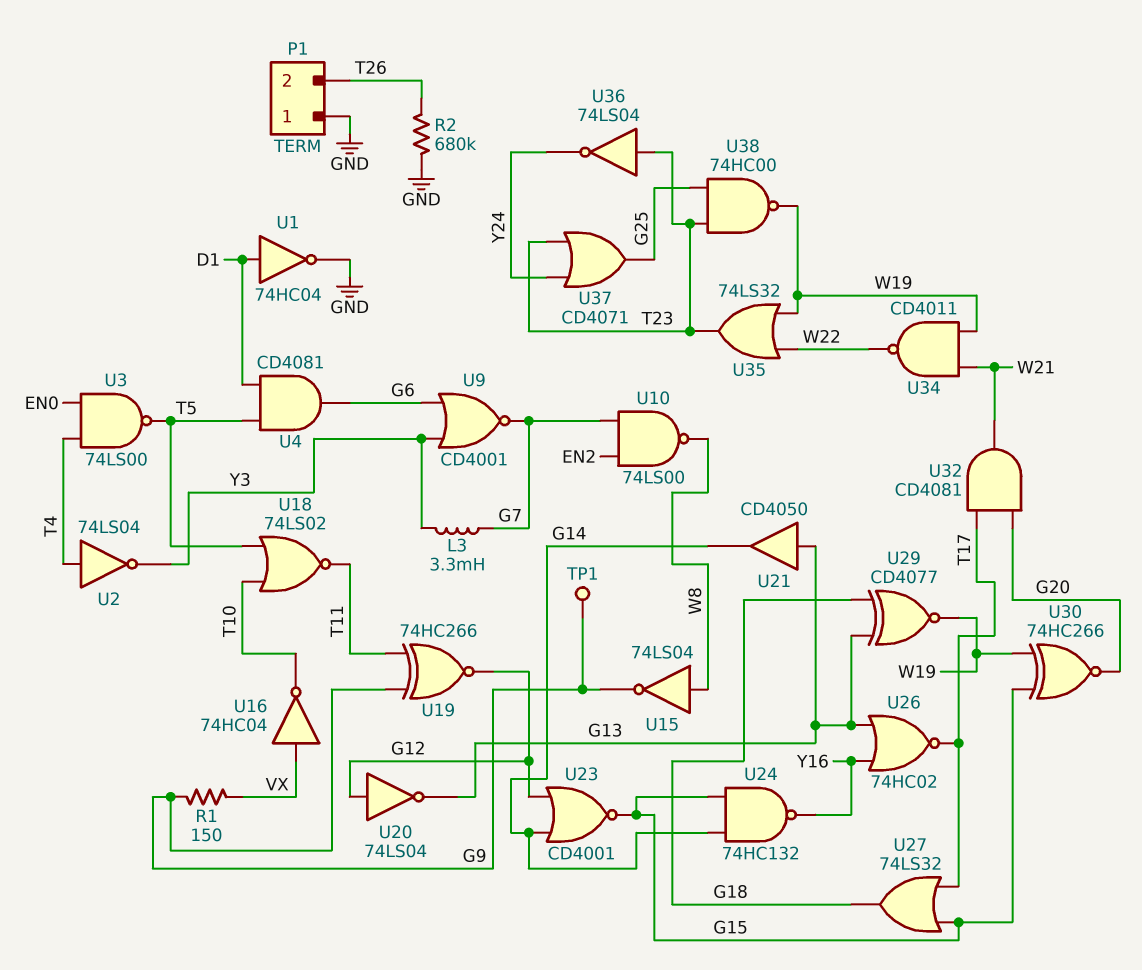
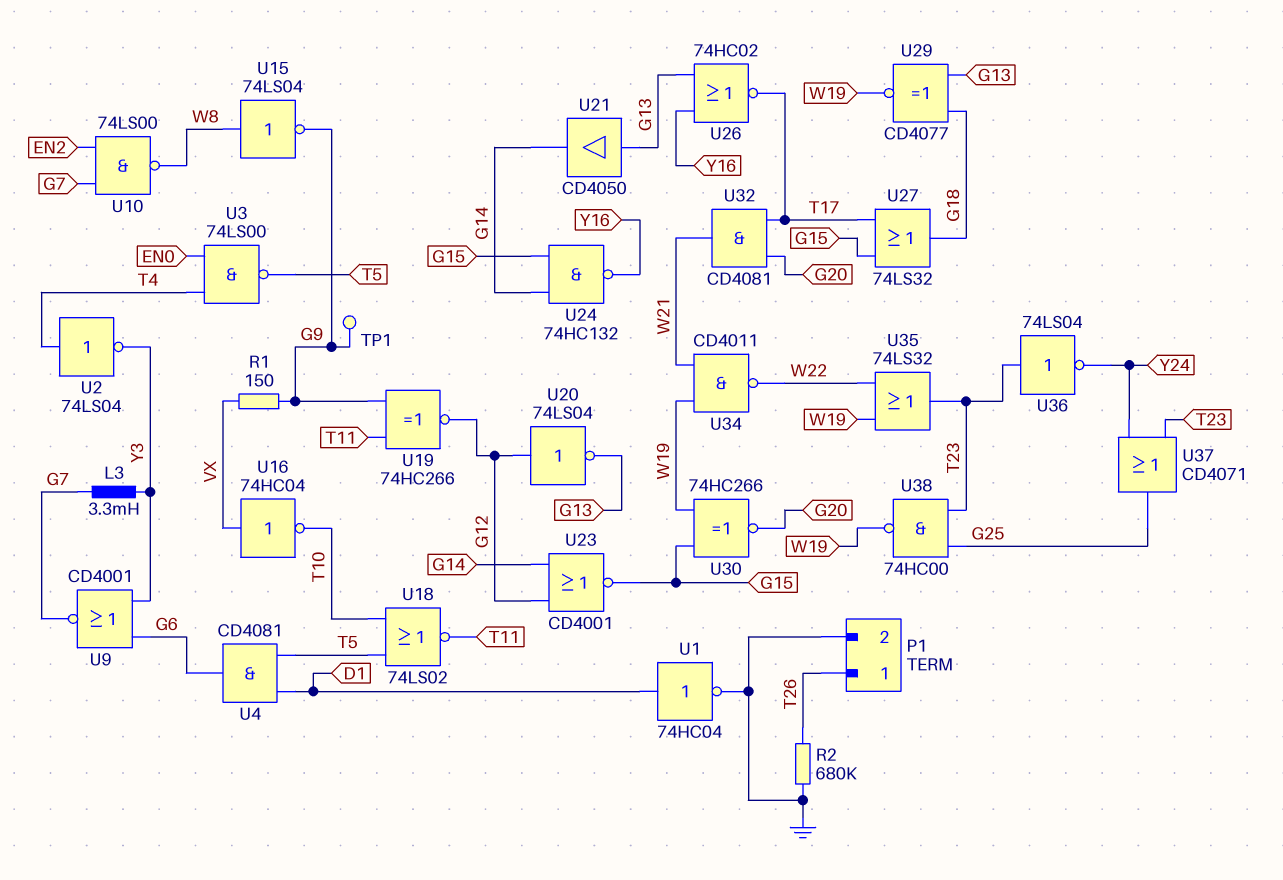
P1 pin 1: GND -> T26
P1 pin 2: T26 -> GND

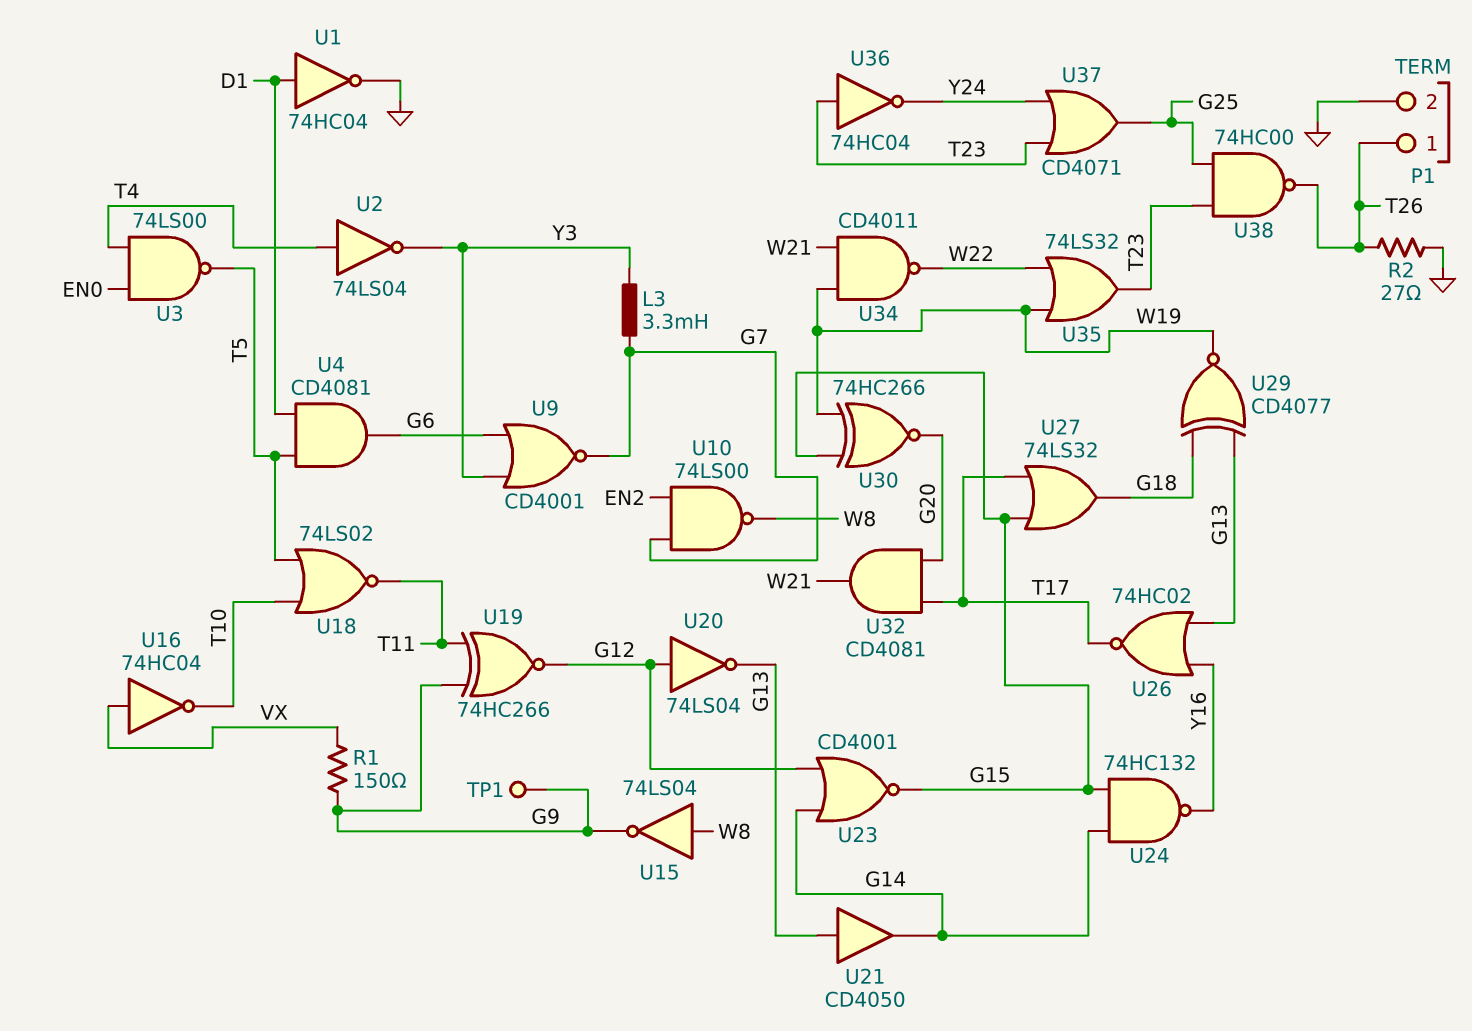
R2: 680k (GND, T26) -> 27 (GND, T26)
U36: NOT 74LS04 (in T23, out Y24) -> NOT 74HC04 (in T23, out Y24)
U38: NAND 74HC00 (in G25, in T23, out W19) -> NAND 74HC00 (in G25, in T23, out T26)

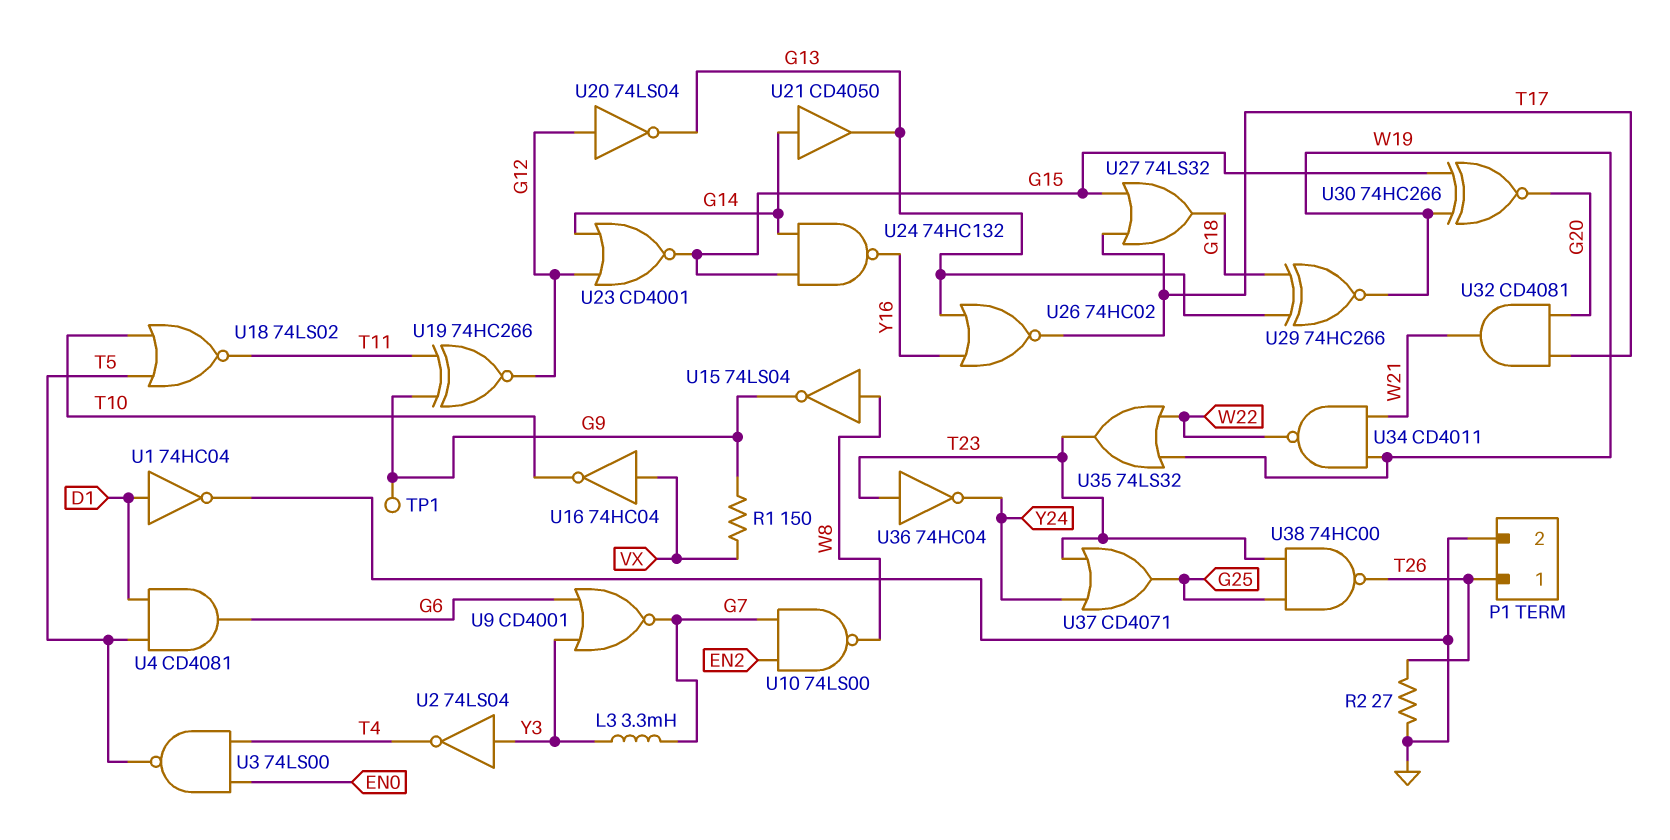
U2: NOT 74LS04 (in T4, out Y3) -> NOT 74LS04 (in Y3, out T4)
U21: buffer CD4050 (in G13, out G14) -> buffer CD4050 (in G14, out G13)
U29: XNOR CD4077 (in G13, in G18, out W19) -> XNOR 74HC266 (in G13, in G18, out W19)

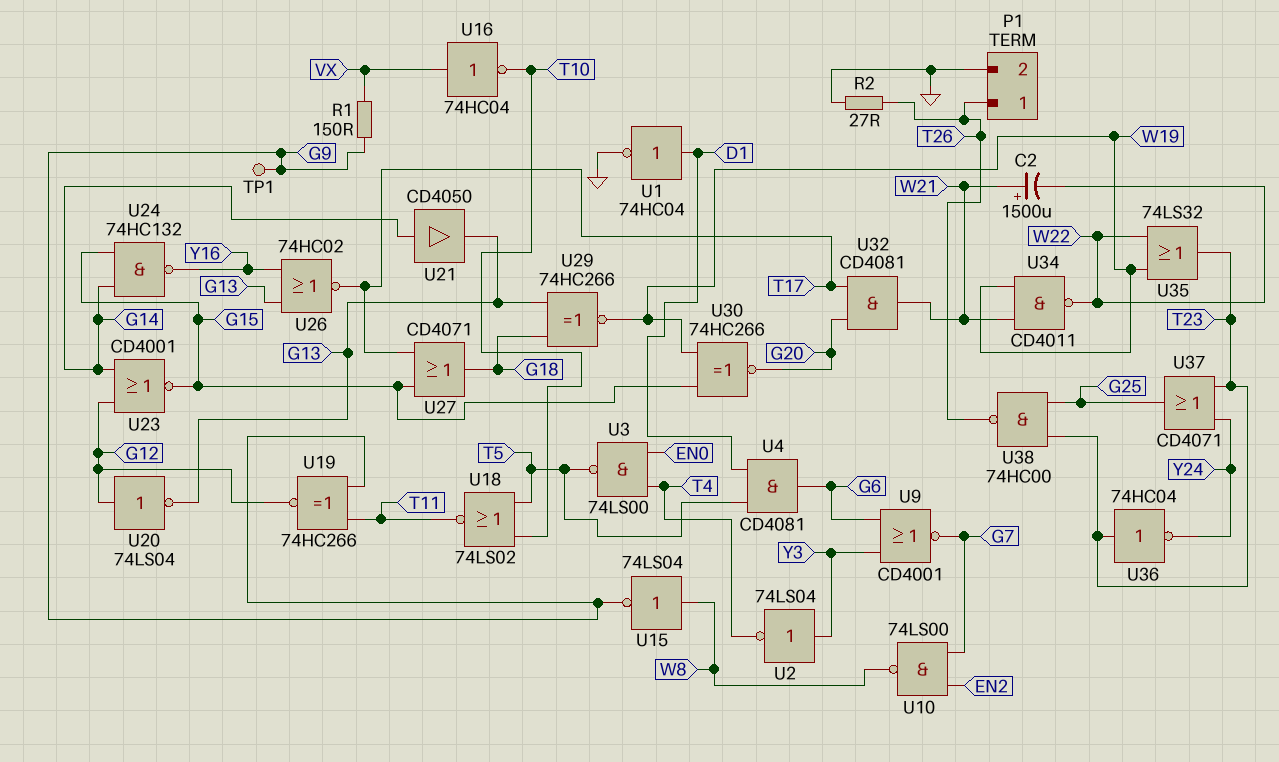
C2: none -> 1500uF (plus W21, minus W22)
L3: 3.3mH (G7, Y3) -> none
U27: OR 74LS32 (in G15, in T17, out G18) -> OR CD4071 (in G15, in T17, out G18)

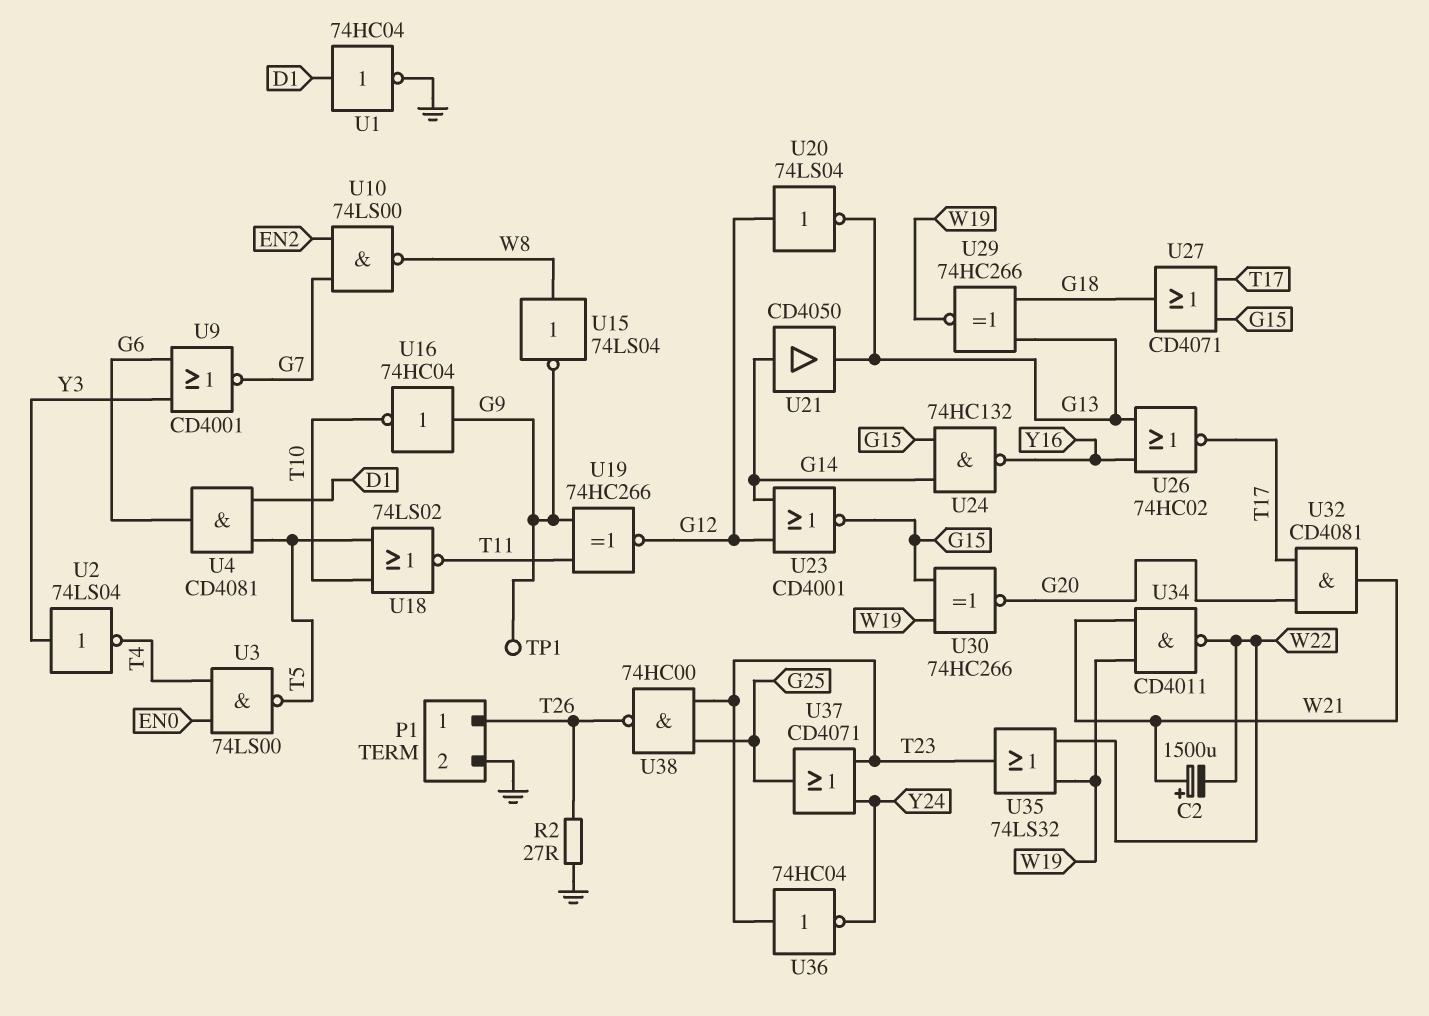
R1: 150 (G9, VX) -> none
U16: NOT 74HC04 (in VX, out T10) -> NOT 74HC04 (in G9, out T10)

